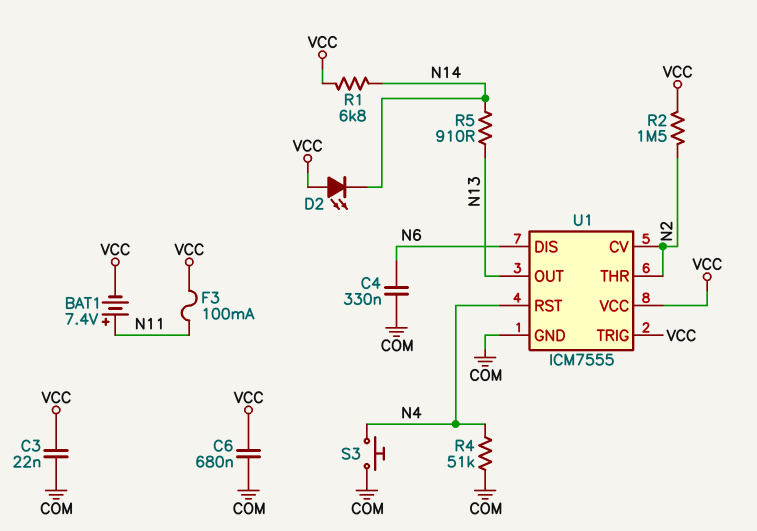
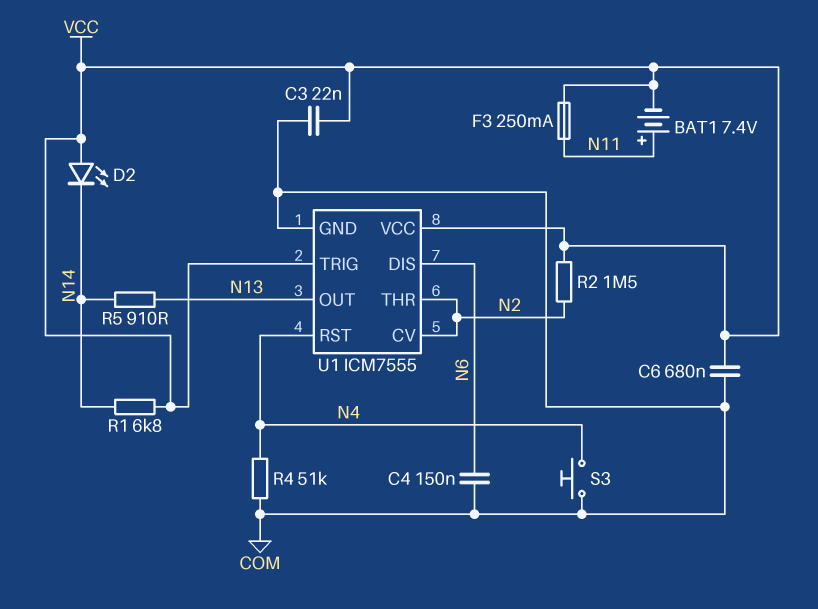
C4: 330nF (COM, N6) -> 150nF (COM, N6)
F3: 100mA (N11, VCC) -> 250mA (N11, VCC)

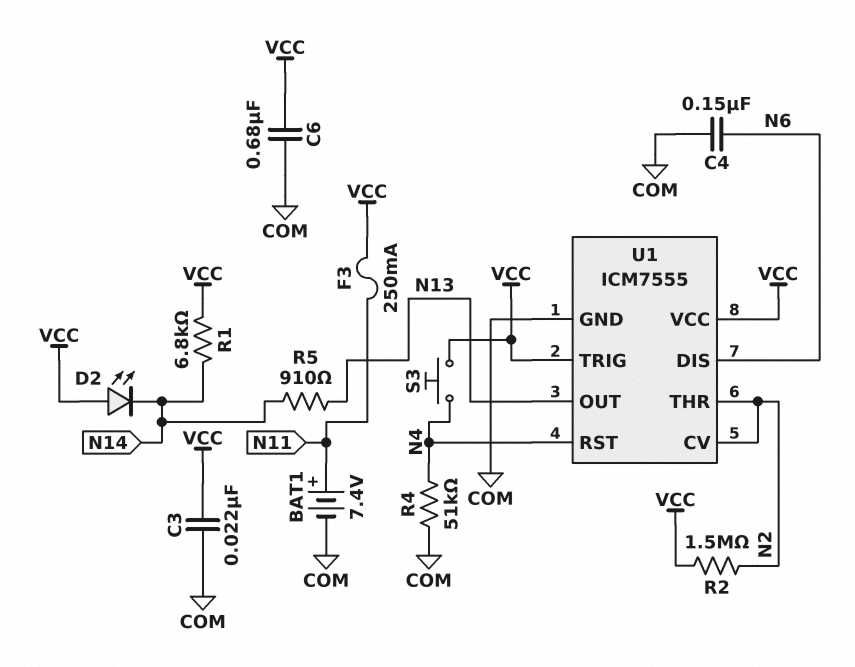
BAT1: 7.4V (plus N11, minus VCC) -> 7.4V (plus N11, minus COM)
S3: button (COM, N4) -> button (N4, VCC)

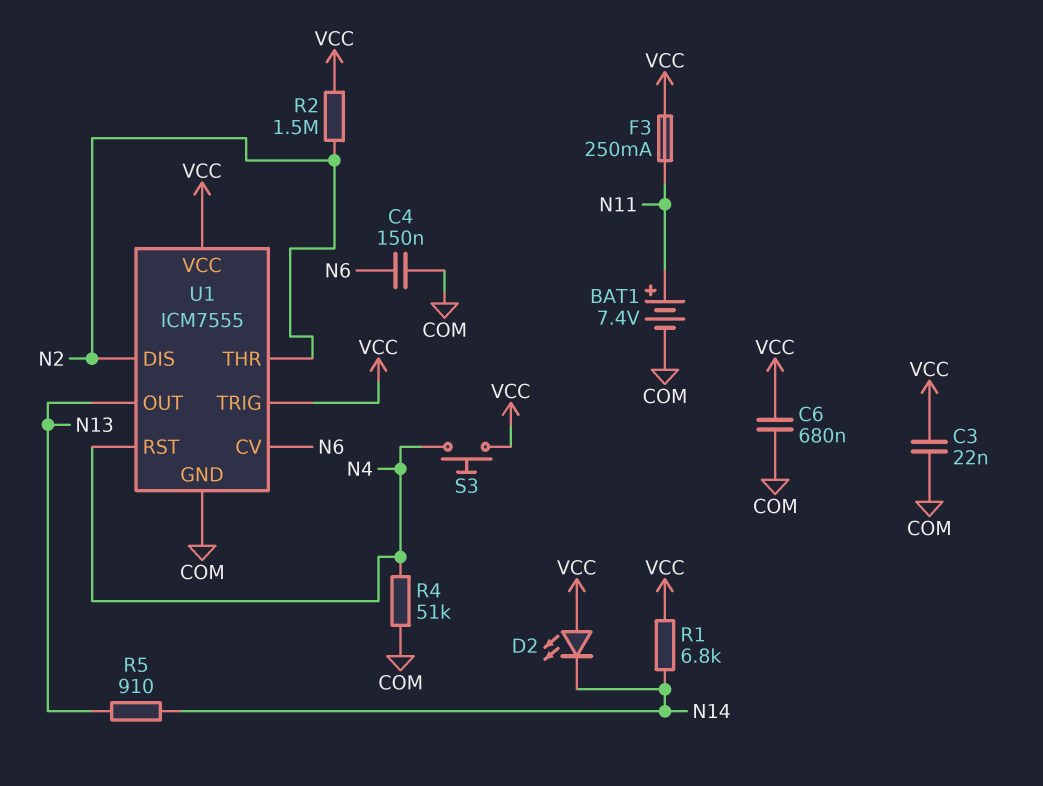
U1 pin CV: N2 -> N6
U1 pin DIS: N6 -> N2

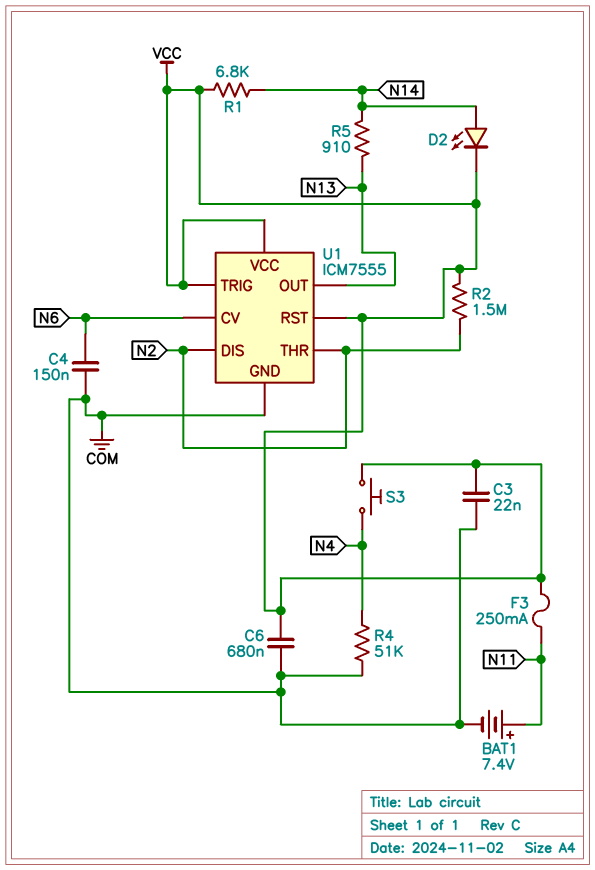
D2: LED (A VCC, K N14) -> LED (A N14, K VCC)
U1 pin RST: N4 -> VCC

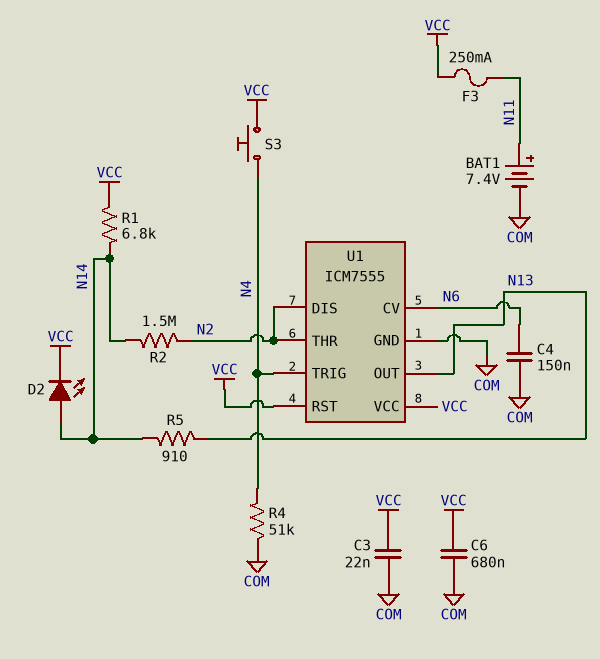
R2: 1.5M (N2, VCC) -> 1.5M (N2, N14)
U1 pin TRIG: VCC -> N4

